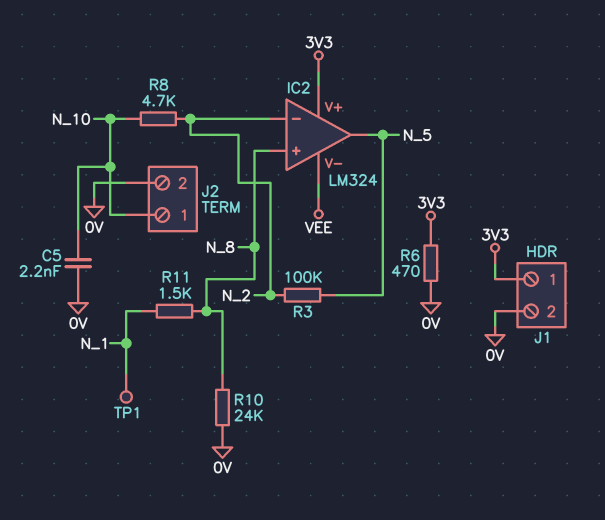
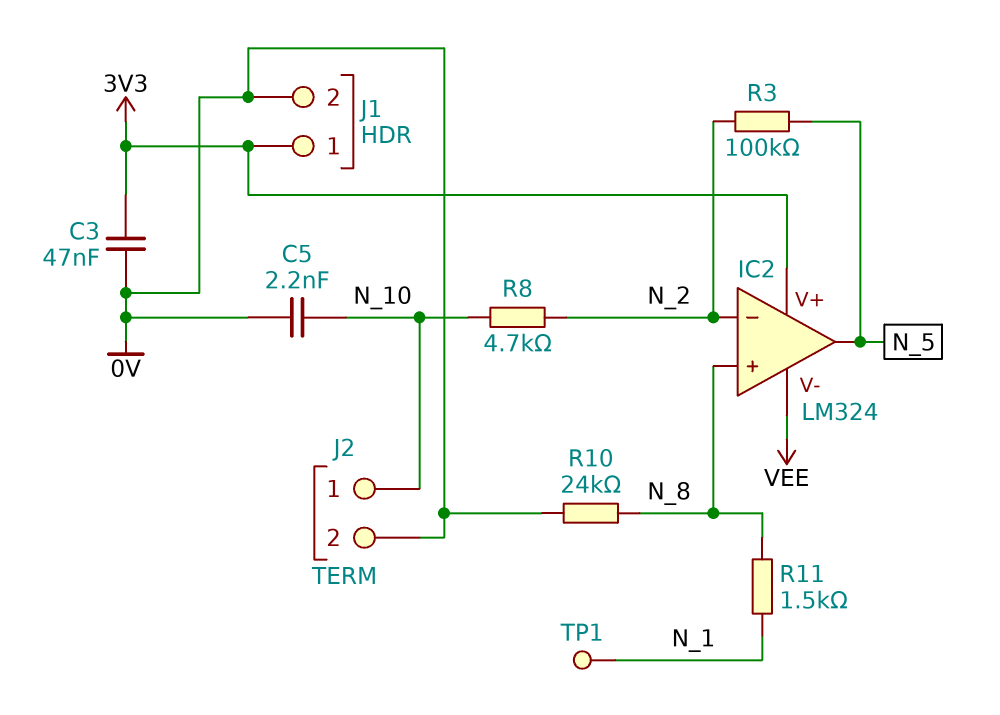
C3: none -> 47nF (0V, 3V3)
R6: 470 (0V, 3V3) -> none

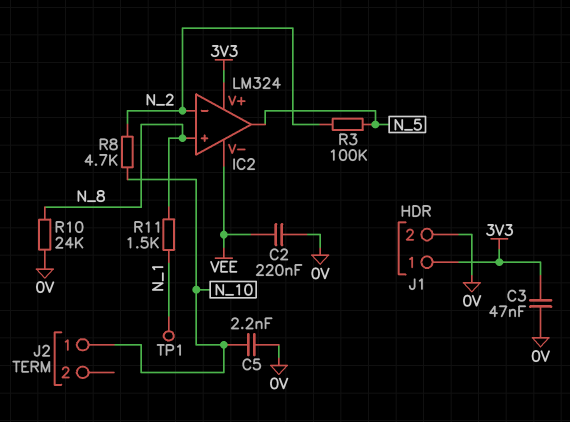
C2: none -> 220nF (0V, VEE)
J2 pin 2: 0V -> none

